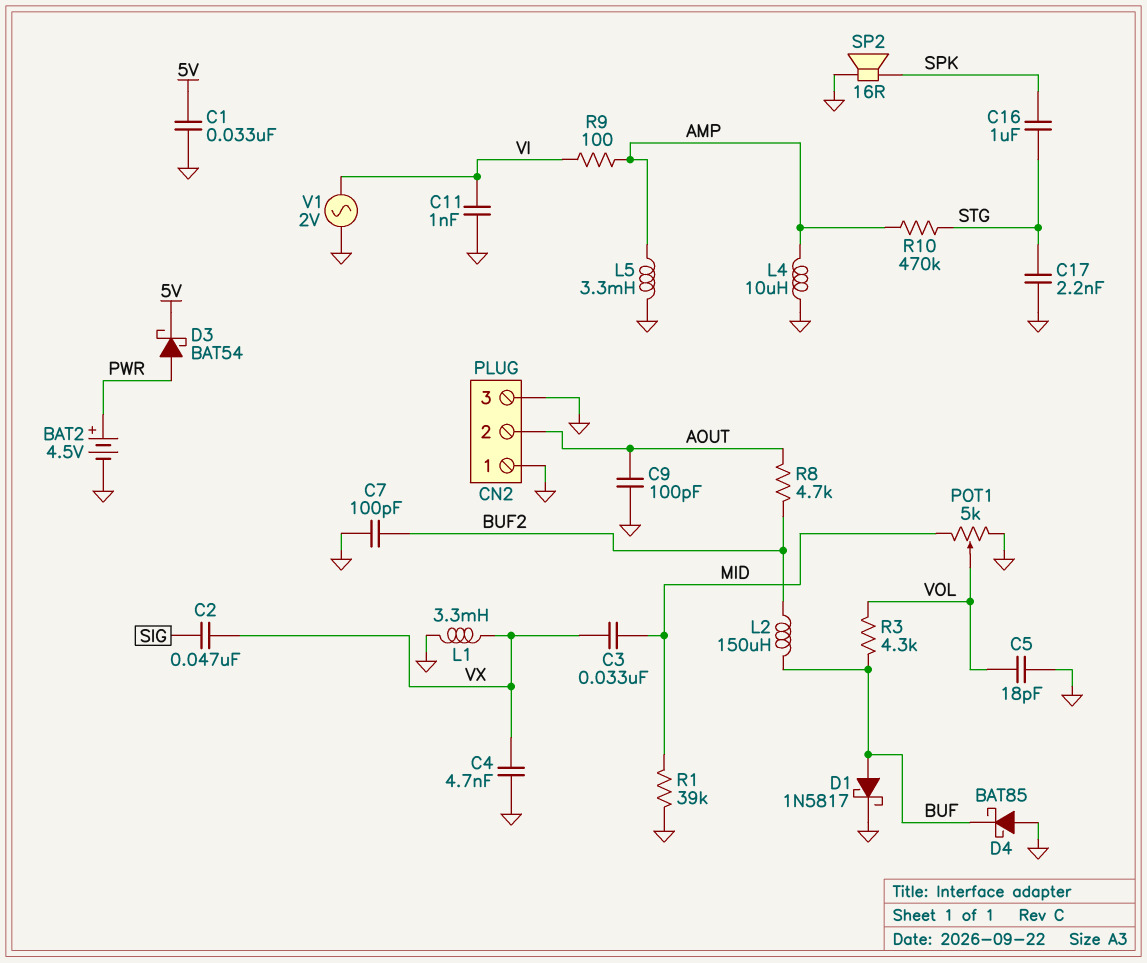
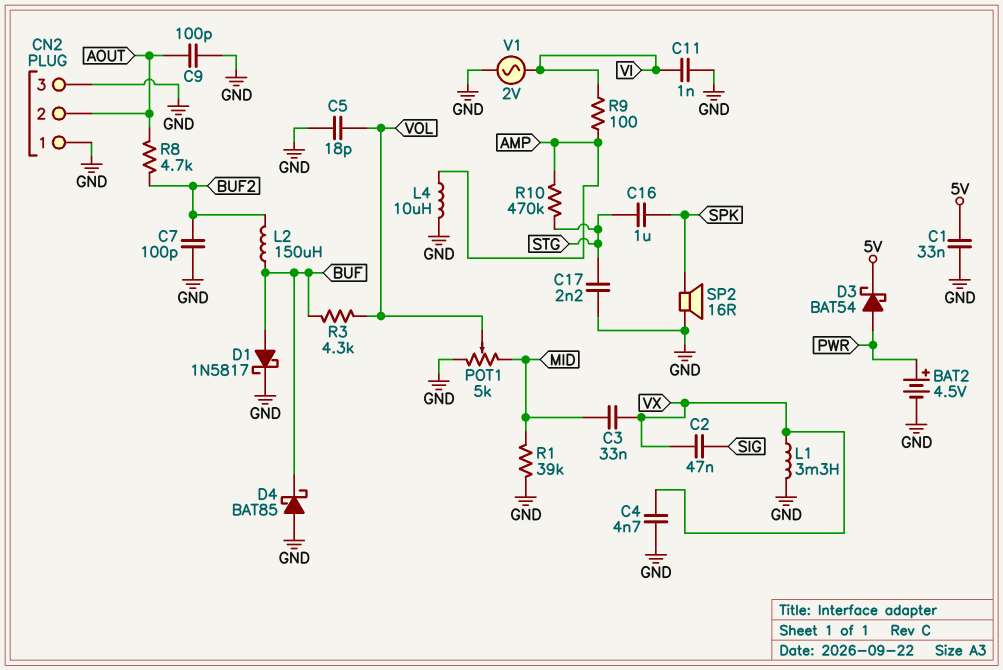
L5: 3.3mH (AMP, GND) -> none

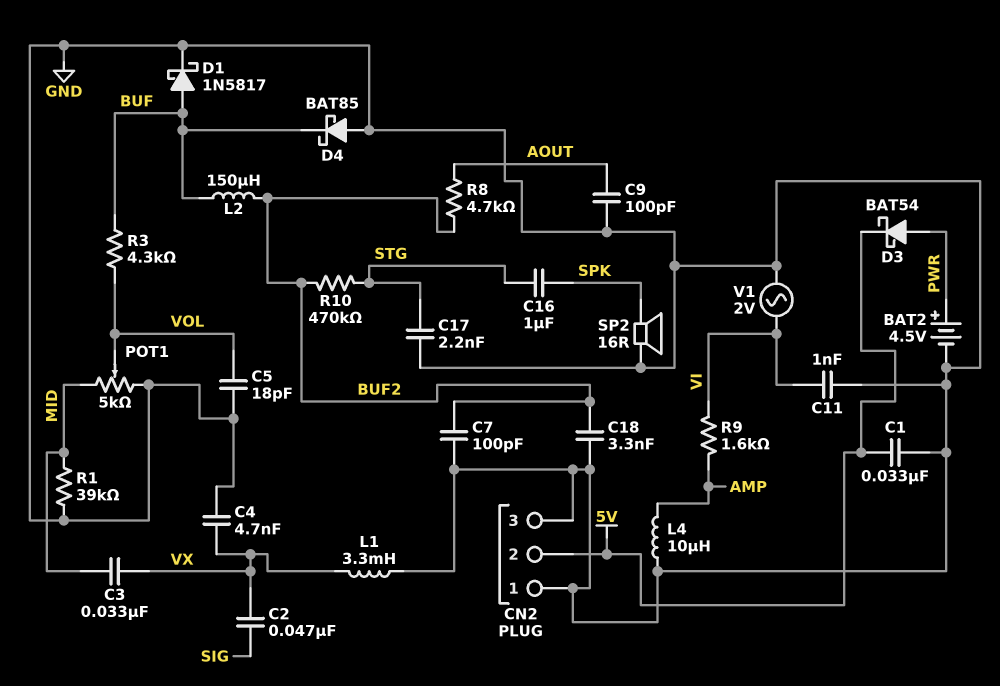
C18: none -> 3.3nF (BUF2, GND)
CN2 pin 2: AOUT -> 5V
R9: 100 (AMP, VI) -> 1.6k (AMP, VI)
R10: 470k (AMP, STG) -> 470k (BUF2, STG)

